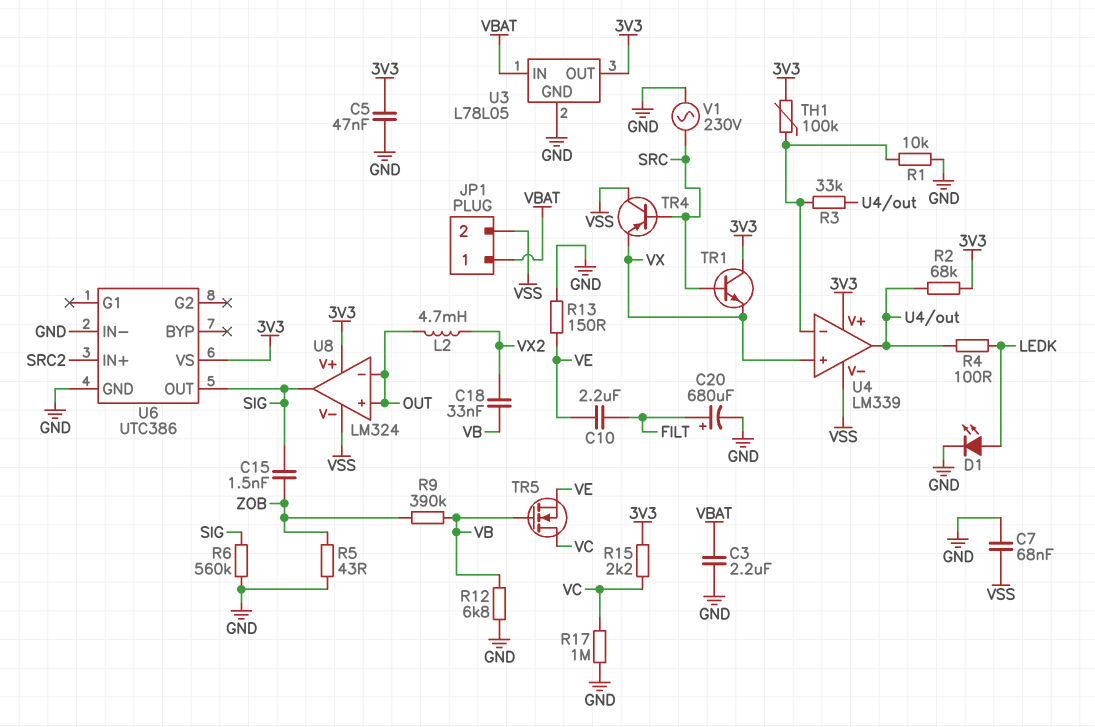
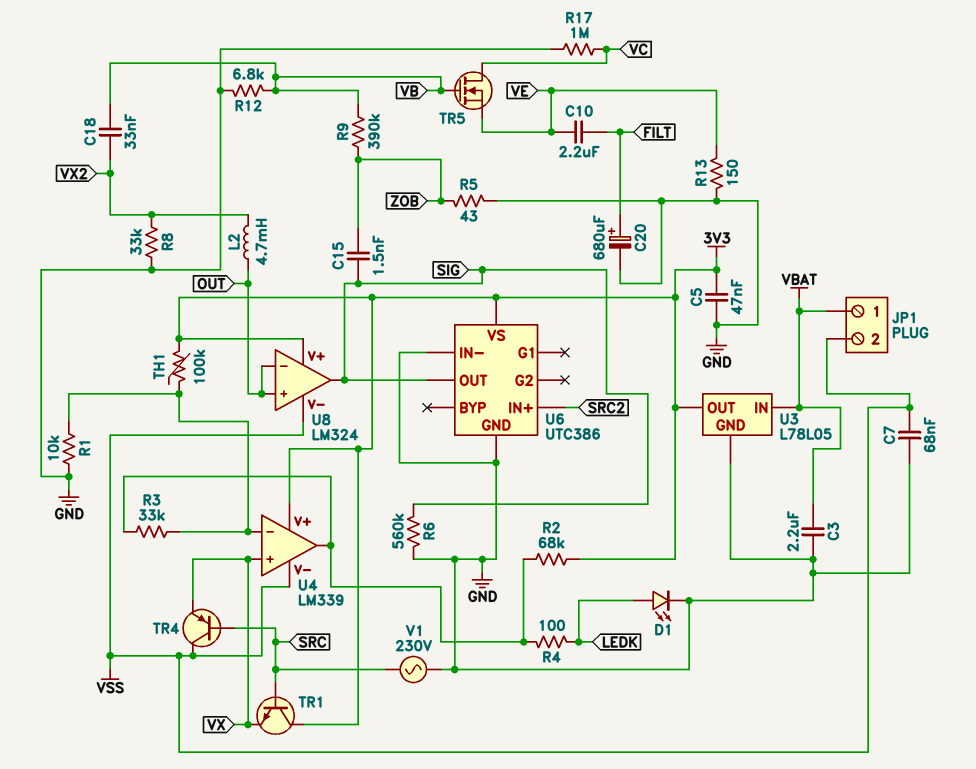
R8: none -> 33k (GND, VX2)
R15: 2.2k (3V3, VC) -> none

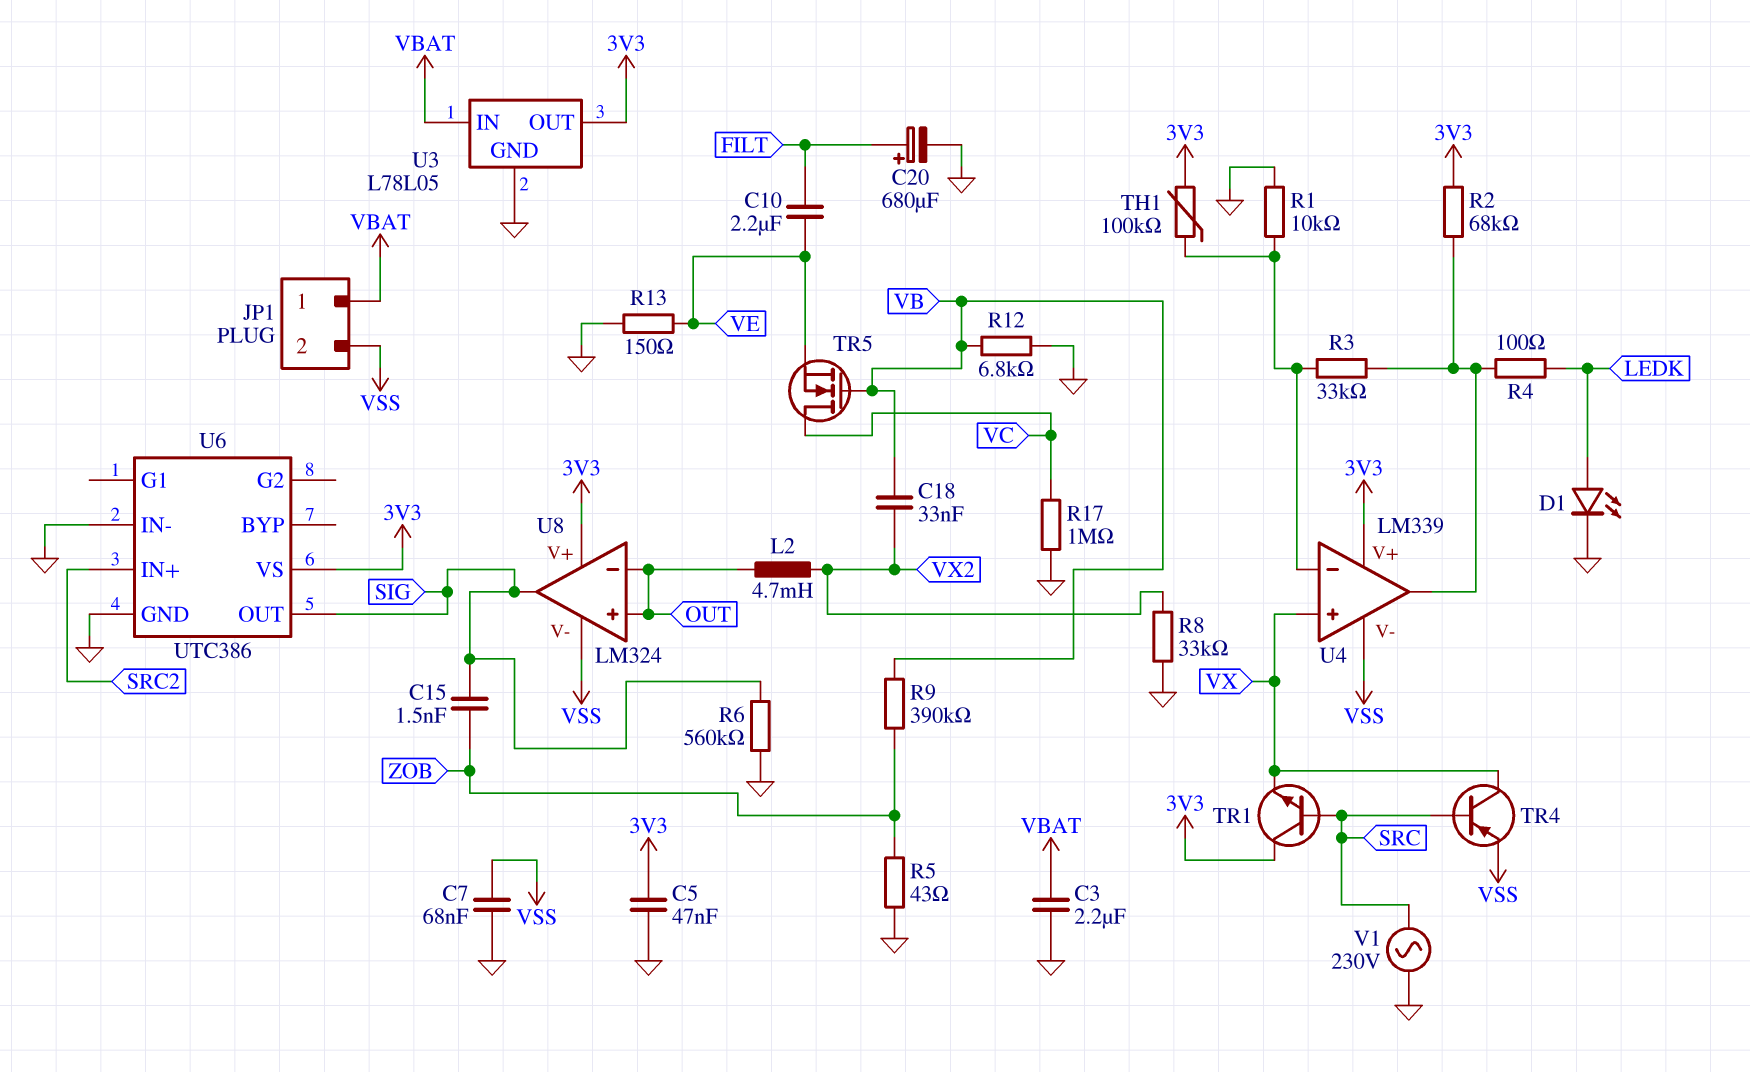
TR4: PNP (B SRC, C VSS, E VX) -> PNP (B SRC, C VX, E VSS)

